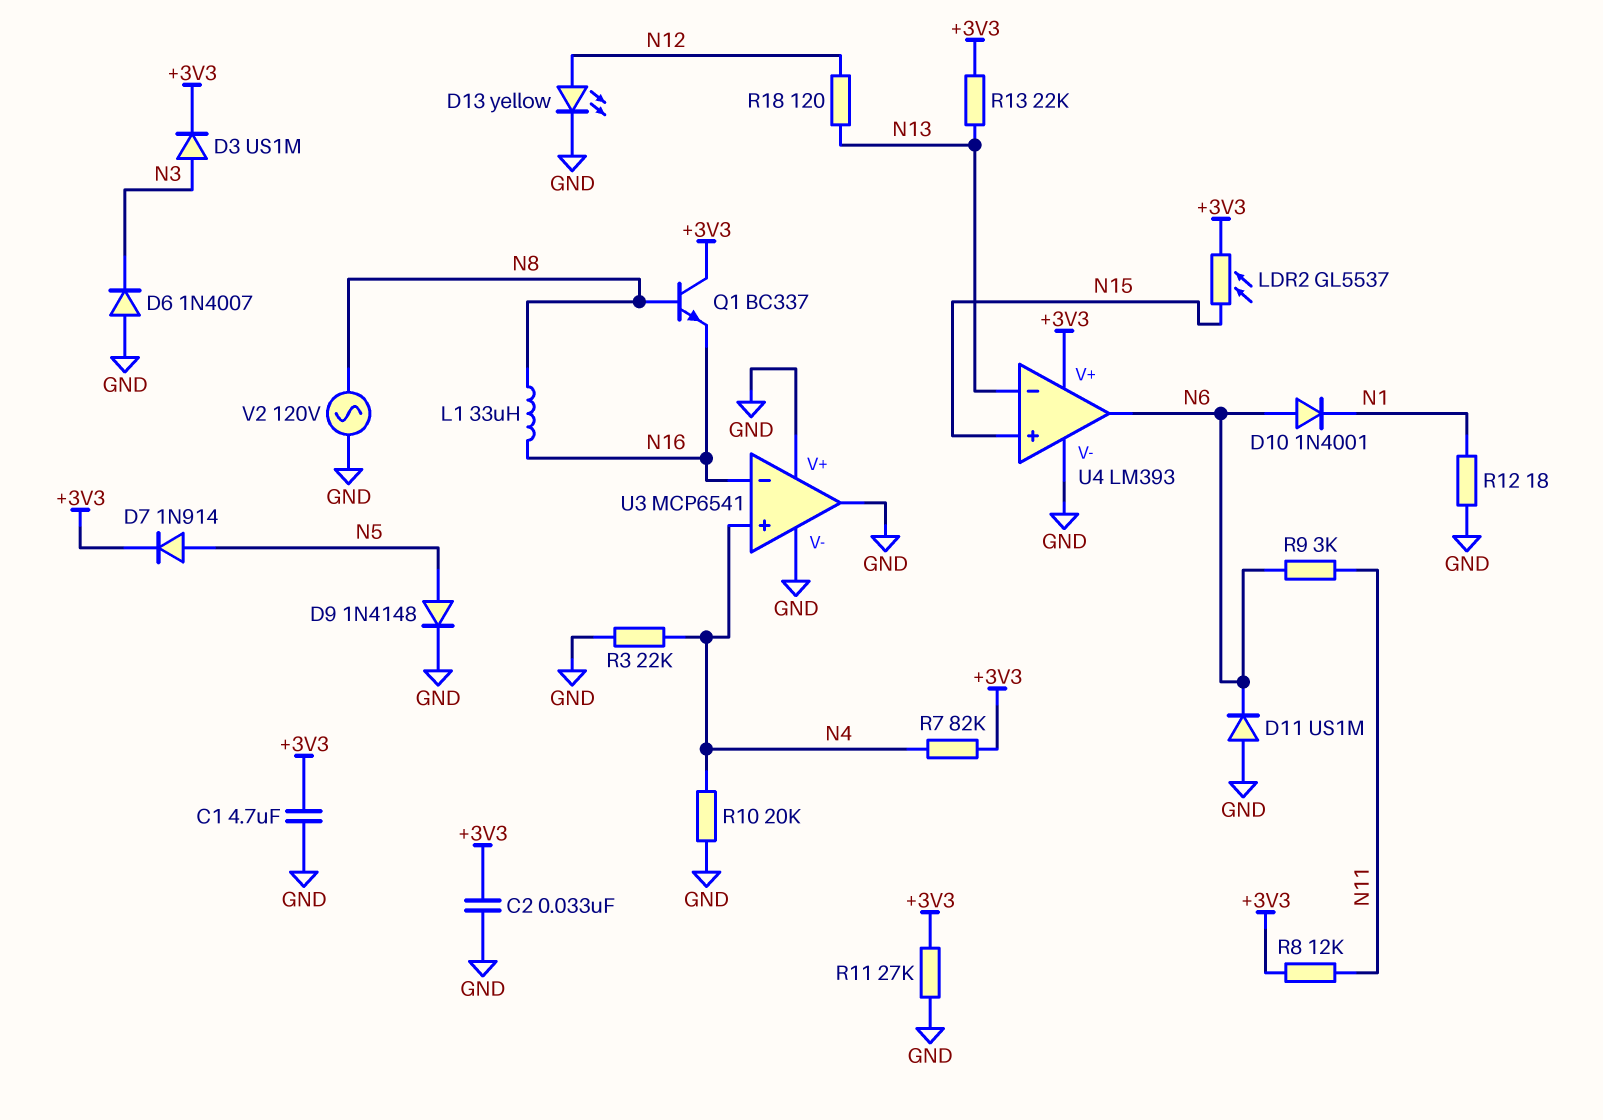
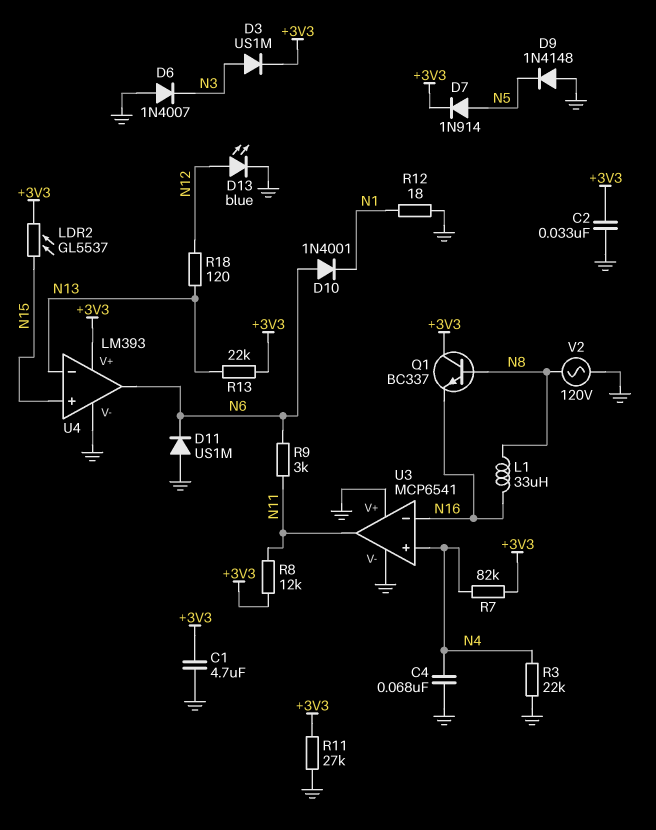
C4: none -> 68nF (GND, N4)
D9: diode 1N4148 (A N5, K GND) -> diode 1N4148 (A GND, K N5)
D13: LED yellow (A N12, K GND) -> LED blue (A N12, K GND)
R10: 20k (GND, N4) -> none
U3 pin out: GND -> N11

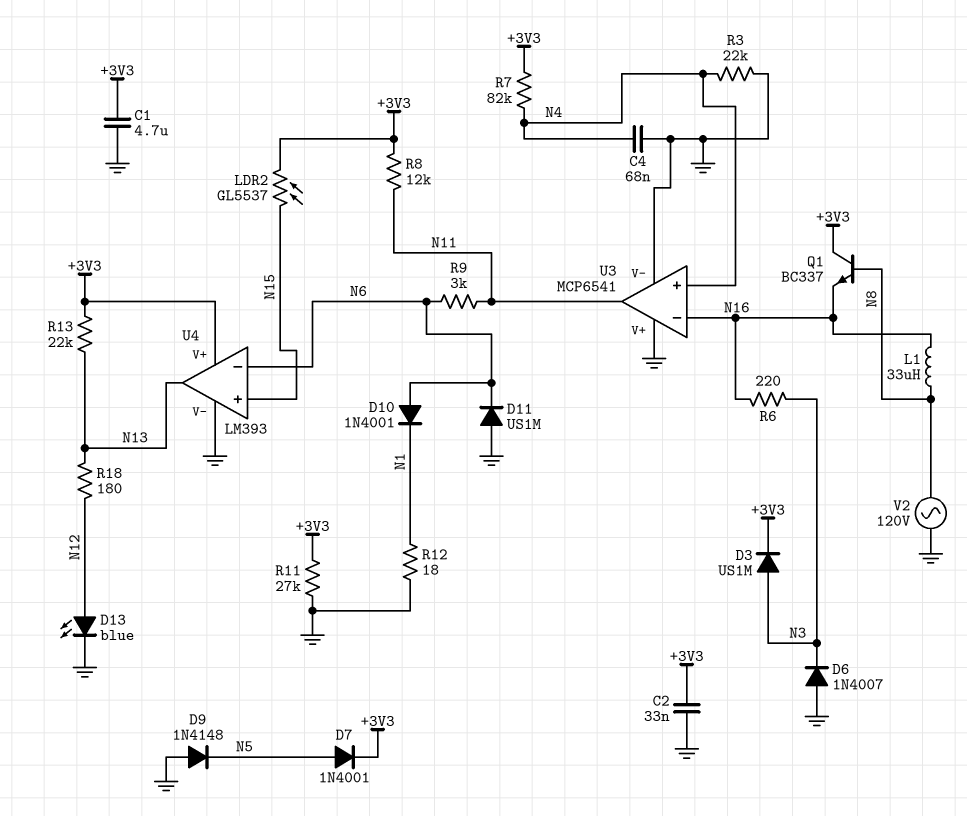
D7: diode 1N914 (A N5, K +3V3) -> diode 1N4001 (A N5, K +3V3)
R6: none -> 220 (N3, N16)
R18: 120 (N12, N13) -> 180 (N12, N13)
U4 pin in-: N13 -> N6
U4 pin out: N6 -> N13

